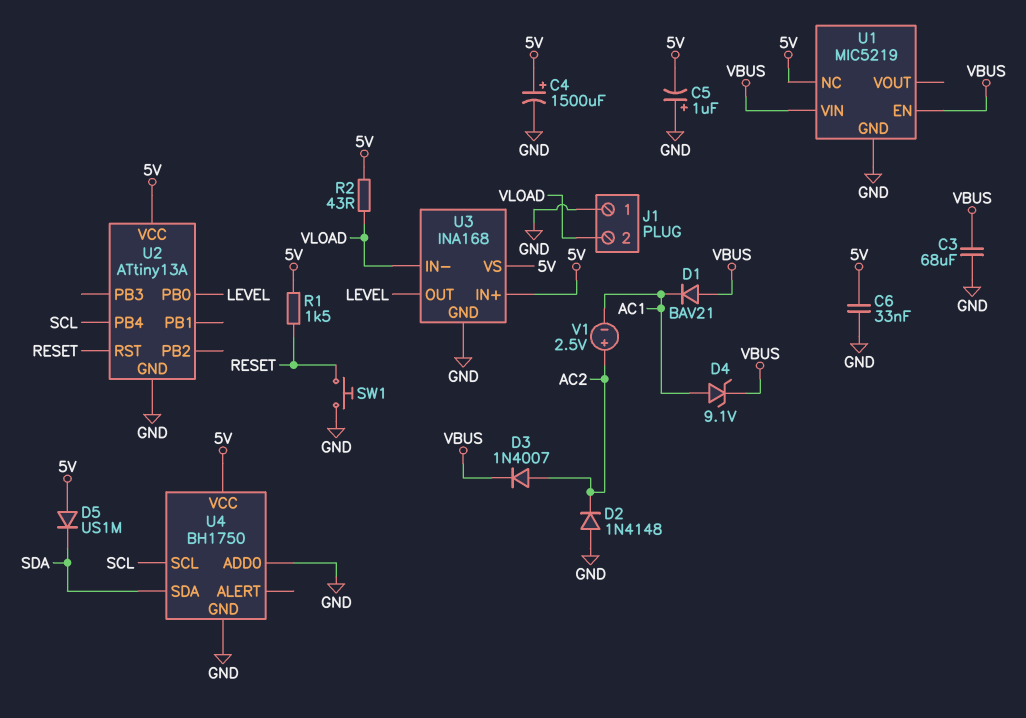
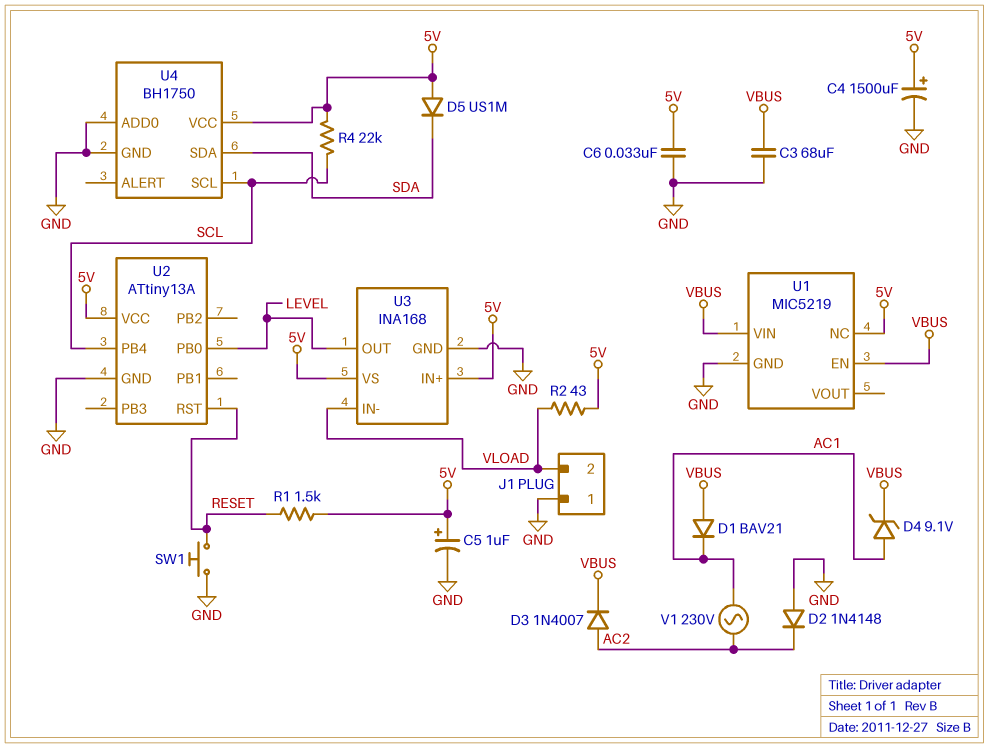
C5: 1uF (plus GND, minus 5V) -> 1uF (plus 5V, minus GND)
R4: none -> 22k (5V, SCL)
V1: 2.5V (plus AC2, minus AC1) -> AC 230V (AC1, AC2)

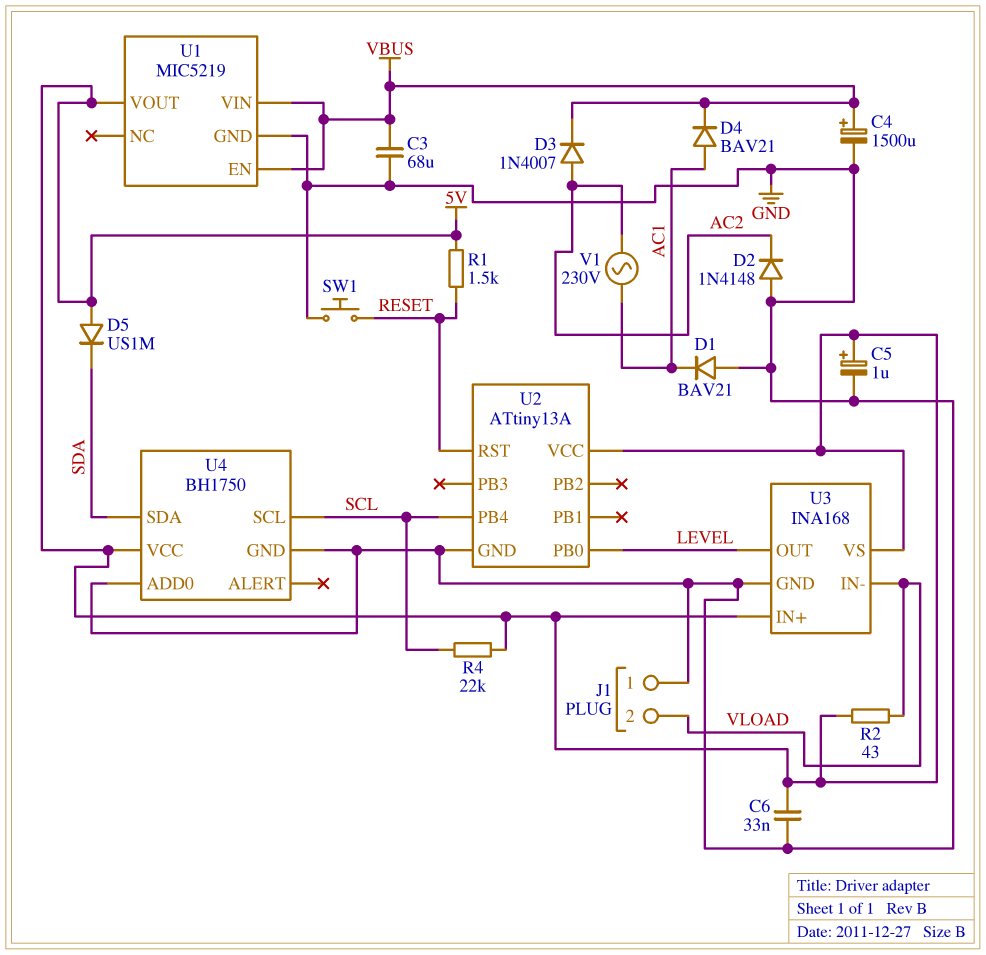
C4: 1500uF (plus 5V, minus GND) -> 1500uF (plus VBUS, minus GND)
D1: diode BAV21 (A VBUS, K AC1) -> diode BAV21 (A GND, K AC1)
D4: zener 9.1V (A AC1, K VBUS) -> diode BAV21 (A AC1, K VBUS)
U1 pin NC: 5V -> none
U1 pin VOUT: none -> 5V

